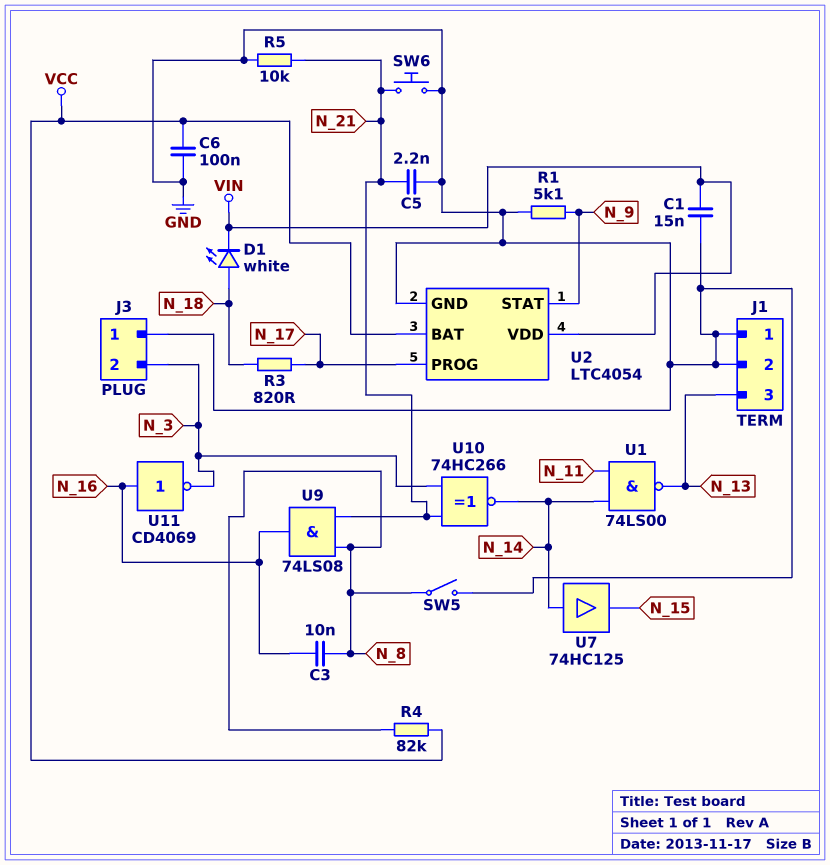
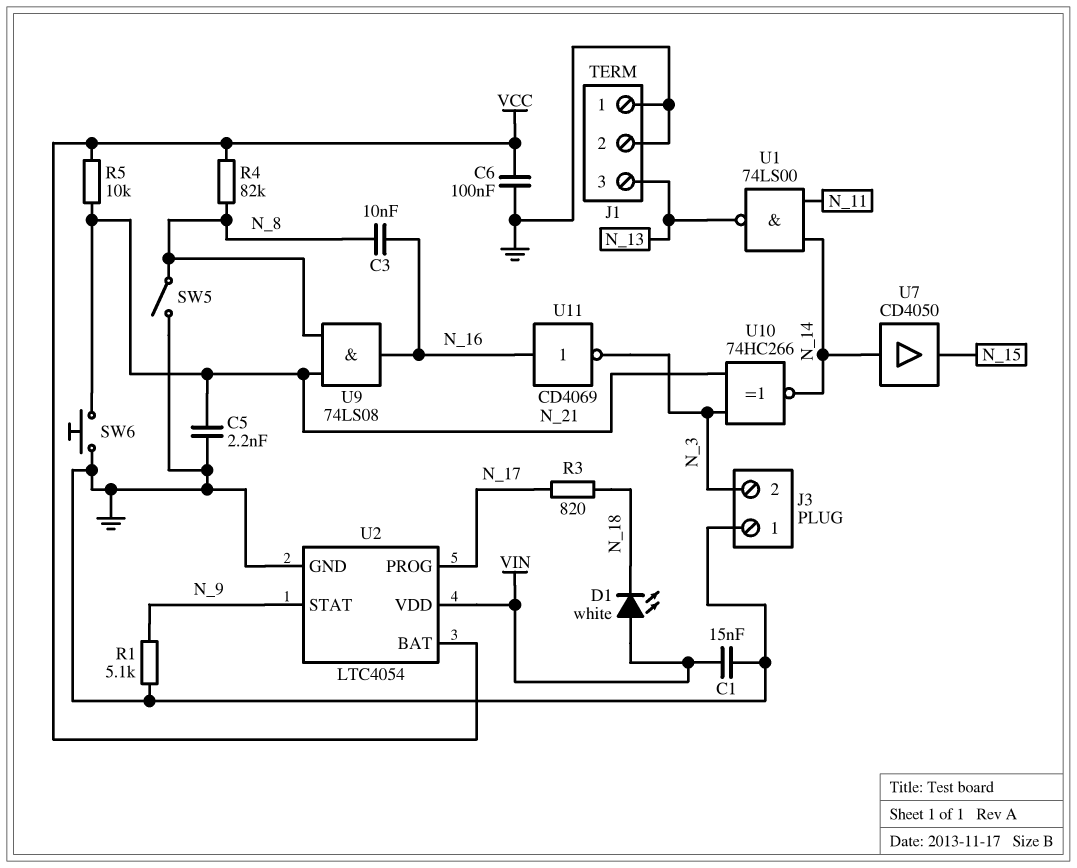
D1: LED white (A N_18, K VIN) -> LED white (A VIN, K N_18)
R5: 10k (GND, N_21) -> 10k (N_21, VCC)
U7: buffer 74HC125 (in N_14, out N_15) -> buffer CD4050 (in N_14, out N_15)

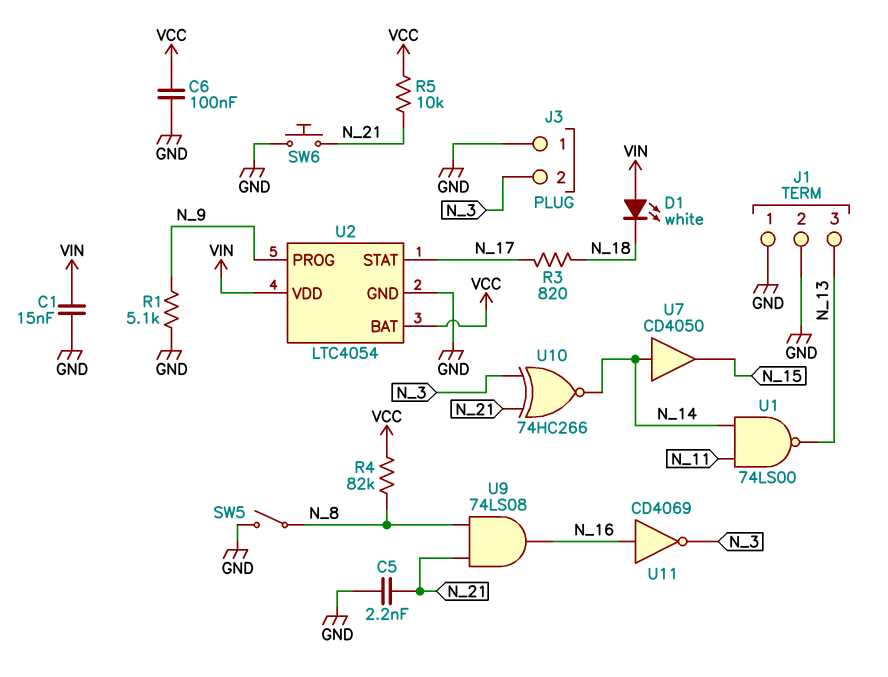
C3: 10nF (N_8, N_16) -> none
U2 pin PROG: N_17 -> N_9
U2 pin STAT: N_9 -> N_17

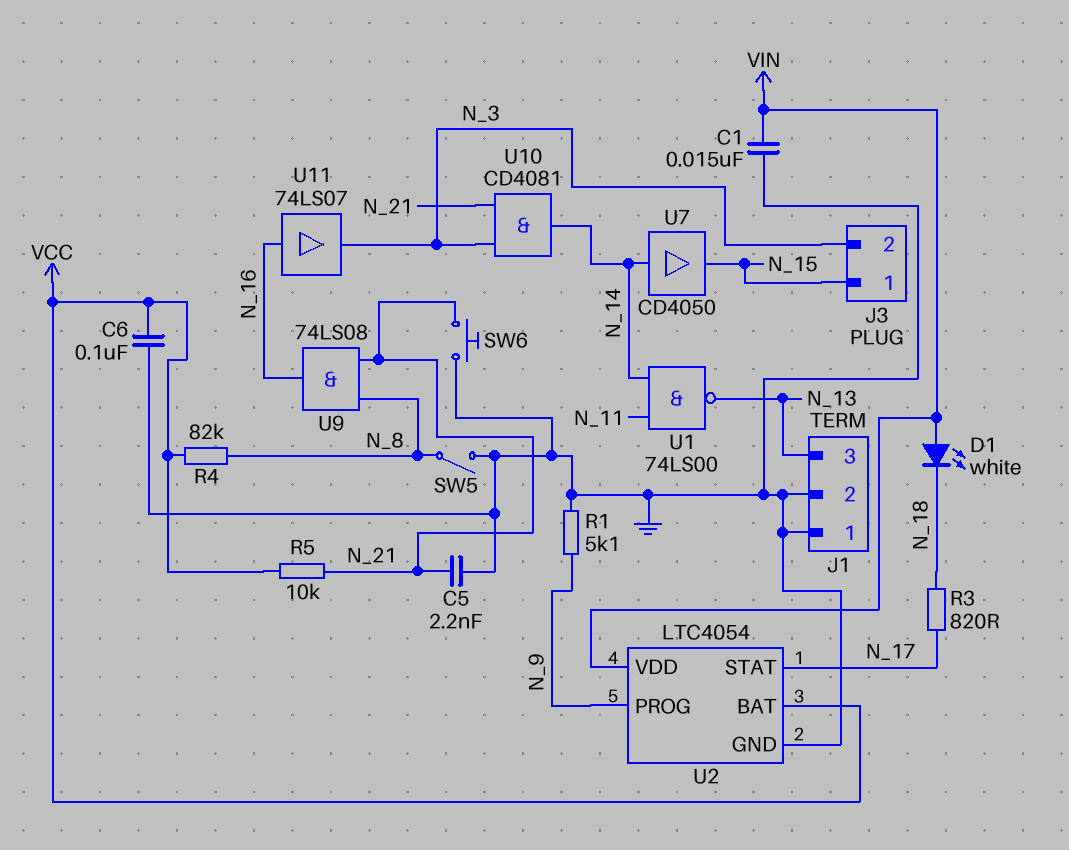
J3 pin 1: GND -> N_15
U10: XNOR 74HC266 (in N_3, in N_21, out N_14) -> AND CD4081 (in N_3, in N_21, out N_14)
U11: NOT CD4069 (in N_16, out N_3) -> buffer 74LS07 (in N_16, out N_3)

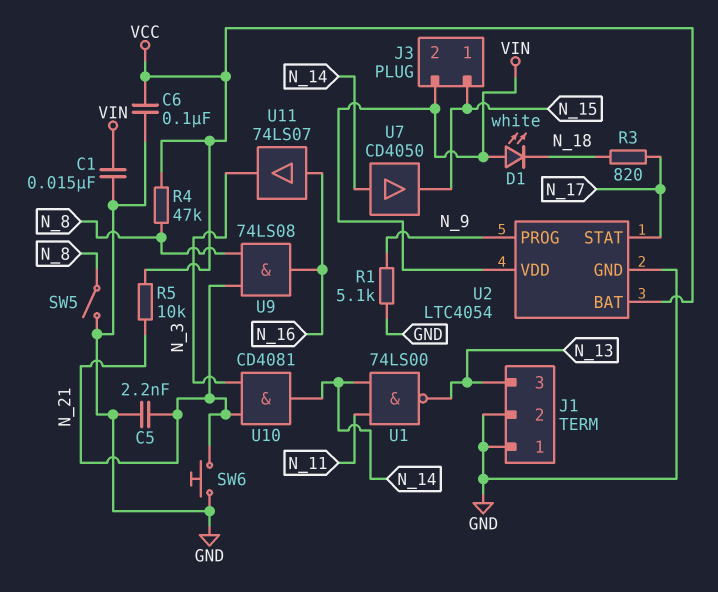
J3 pin 2: N_3 -> VIN
R4: 82k (N_8, VCC) -> 47k (N_8, VCC)

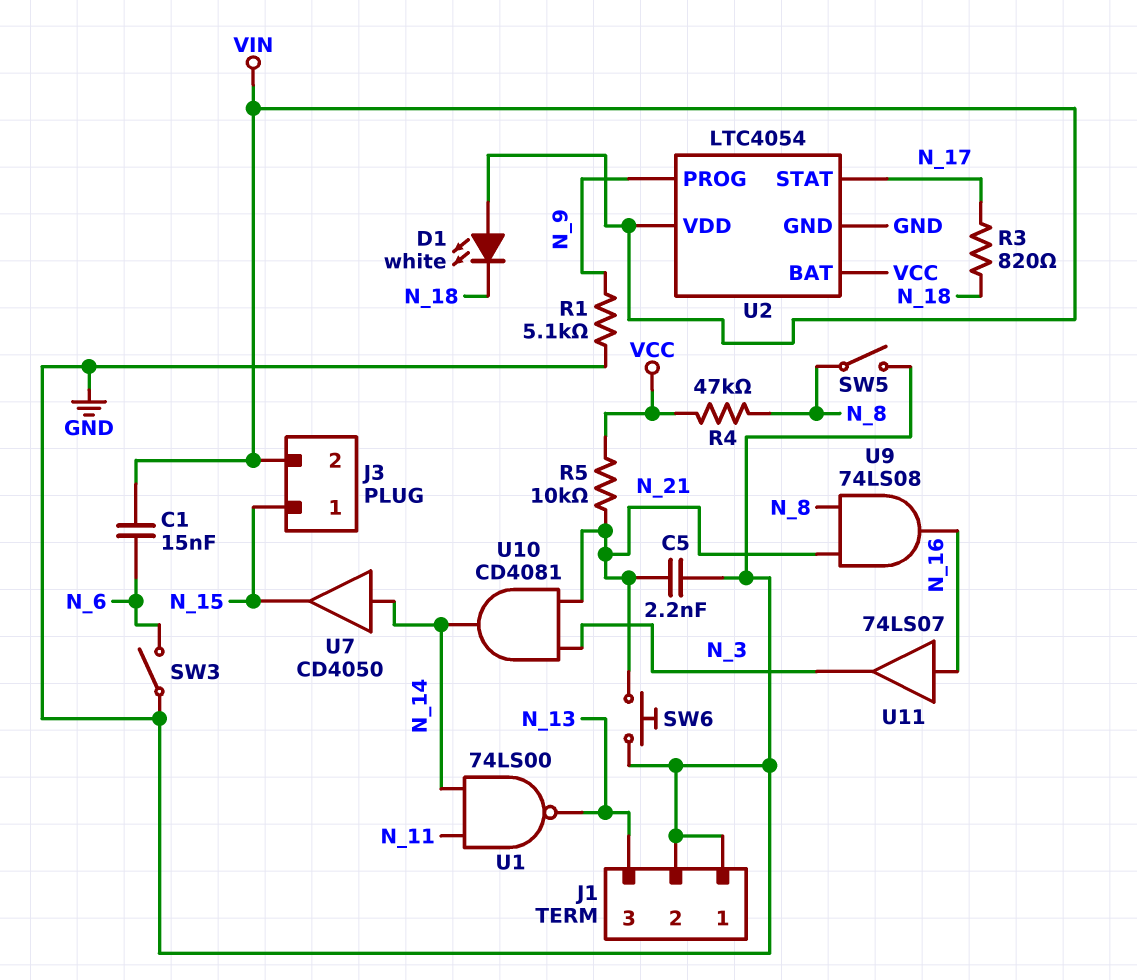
C1: 15nF (GND, VIN) -> 15nF (N_6, VIN)
C6: 100nF (GND, VCC) -> none
SW3: none -> switch (GND, N_6)

